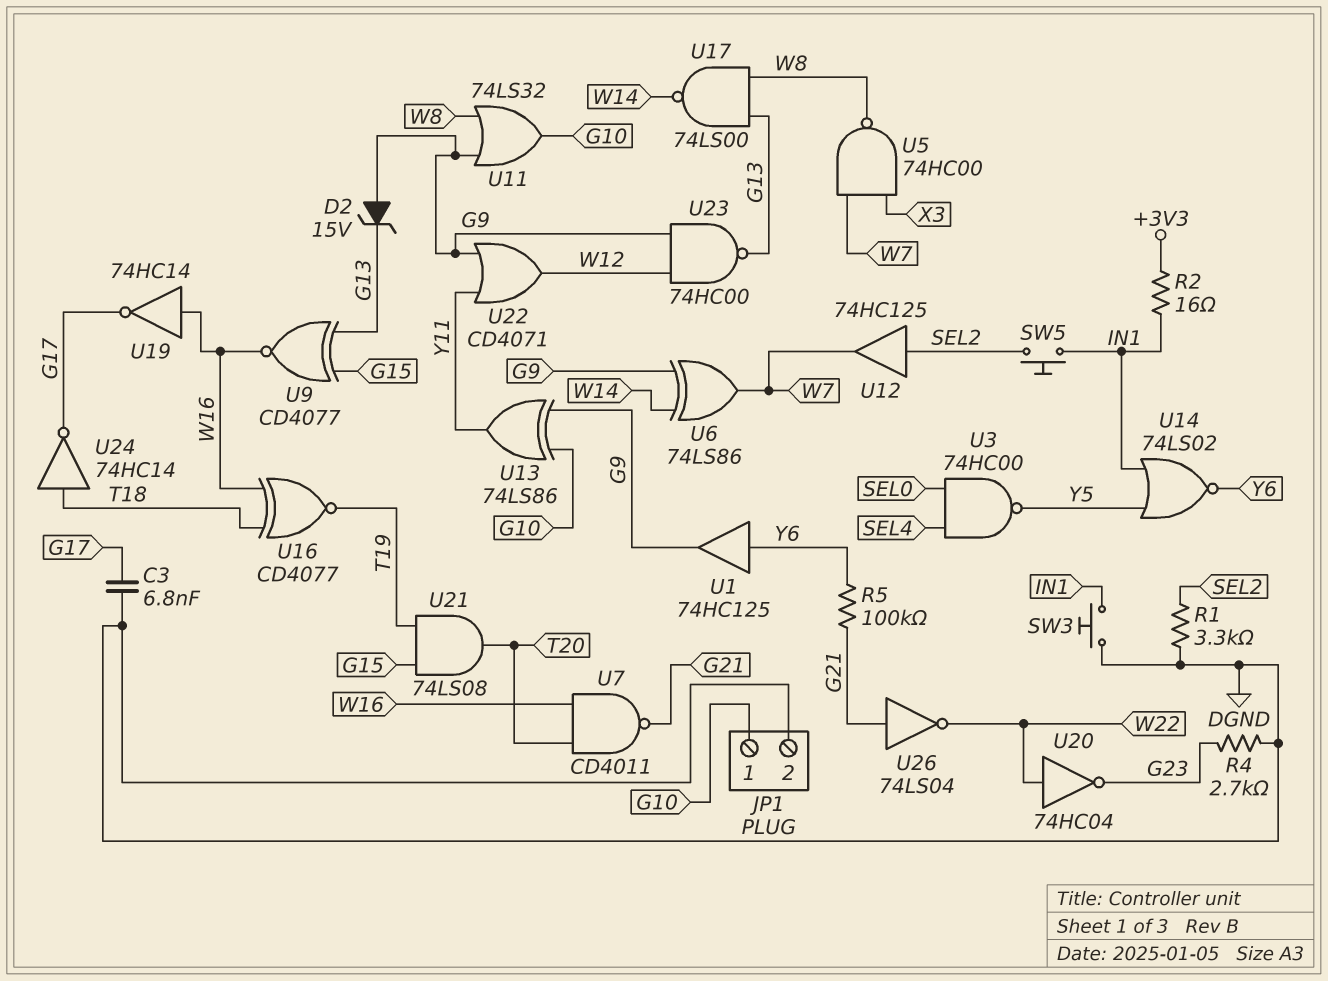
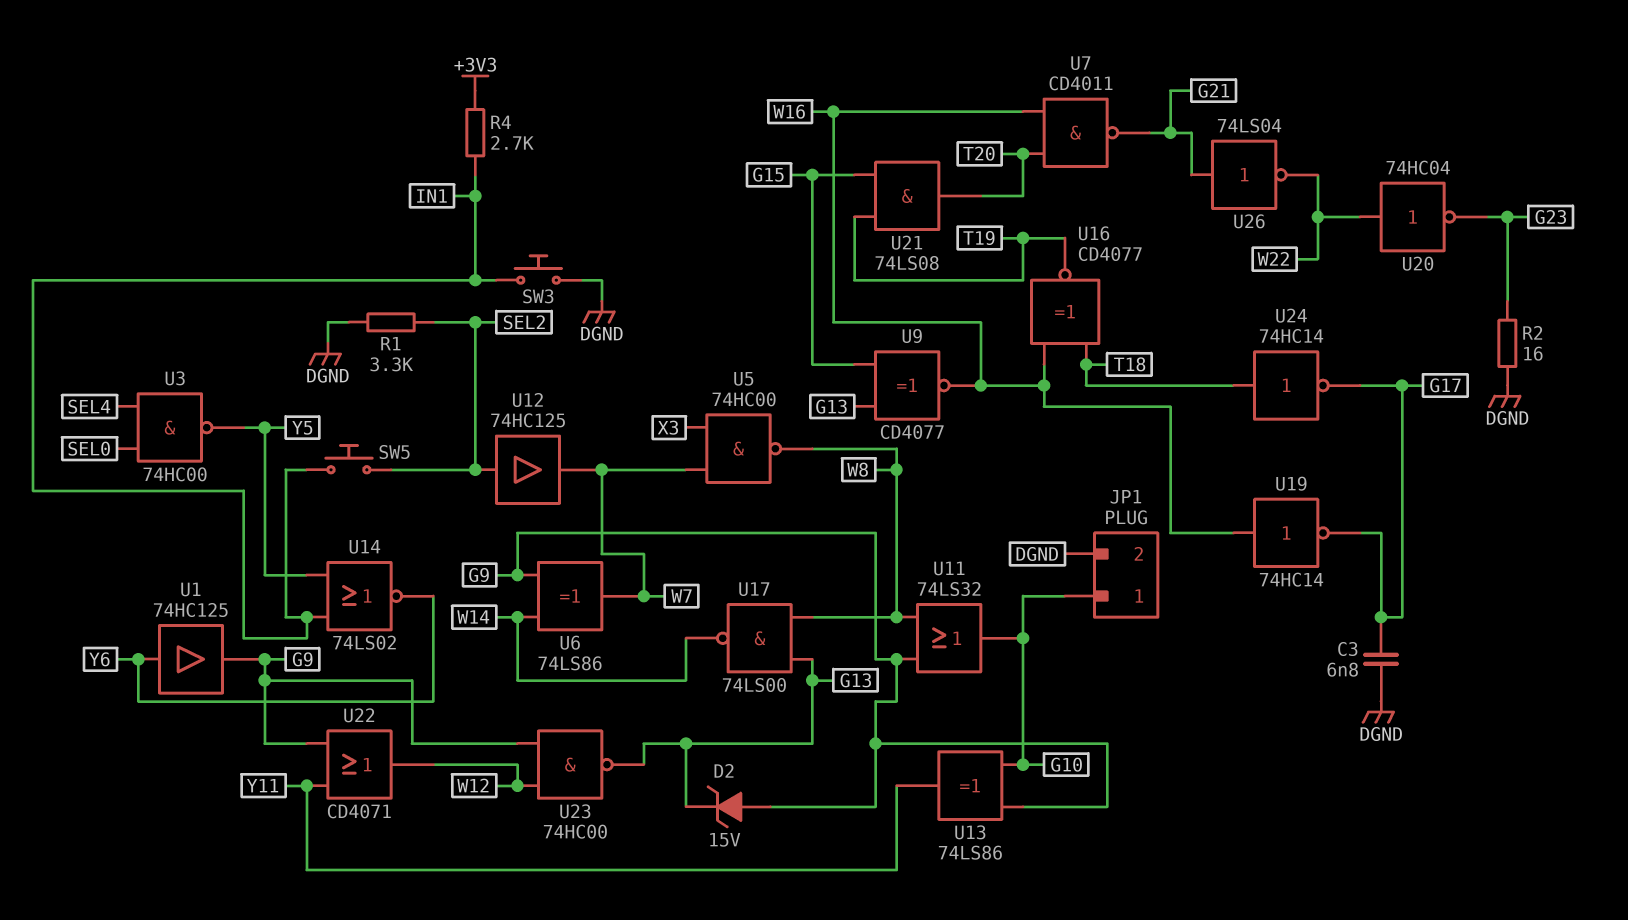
R2: 16 (+3V3, IN1) -> 16 (DGND, G23)
R4: 2.7k (DGND, G23) -> 2.7k (+3V3, IN1)
R5: 100k (G21, Y6) -> none

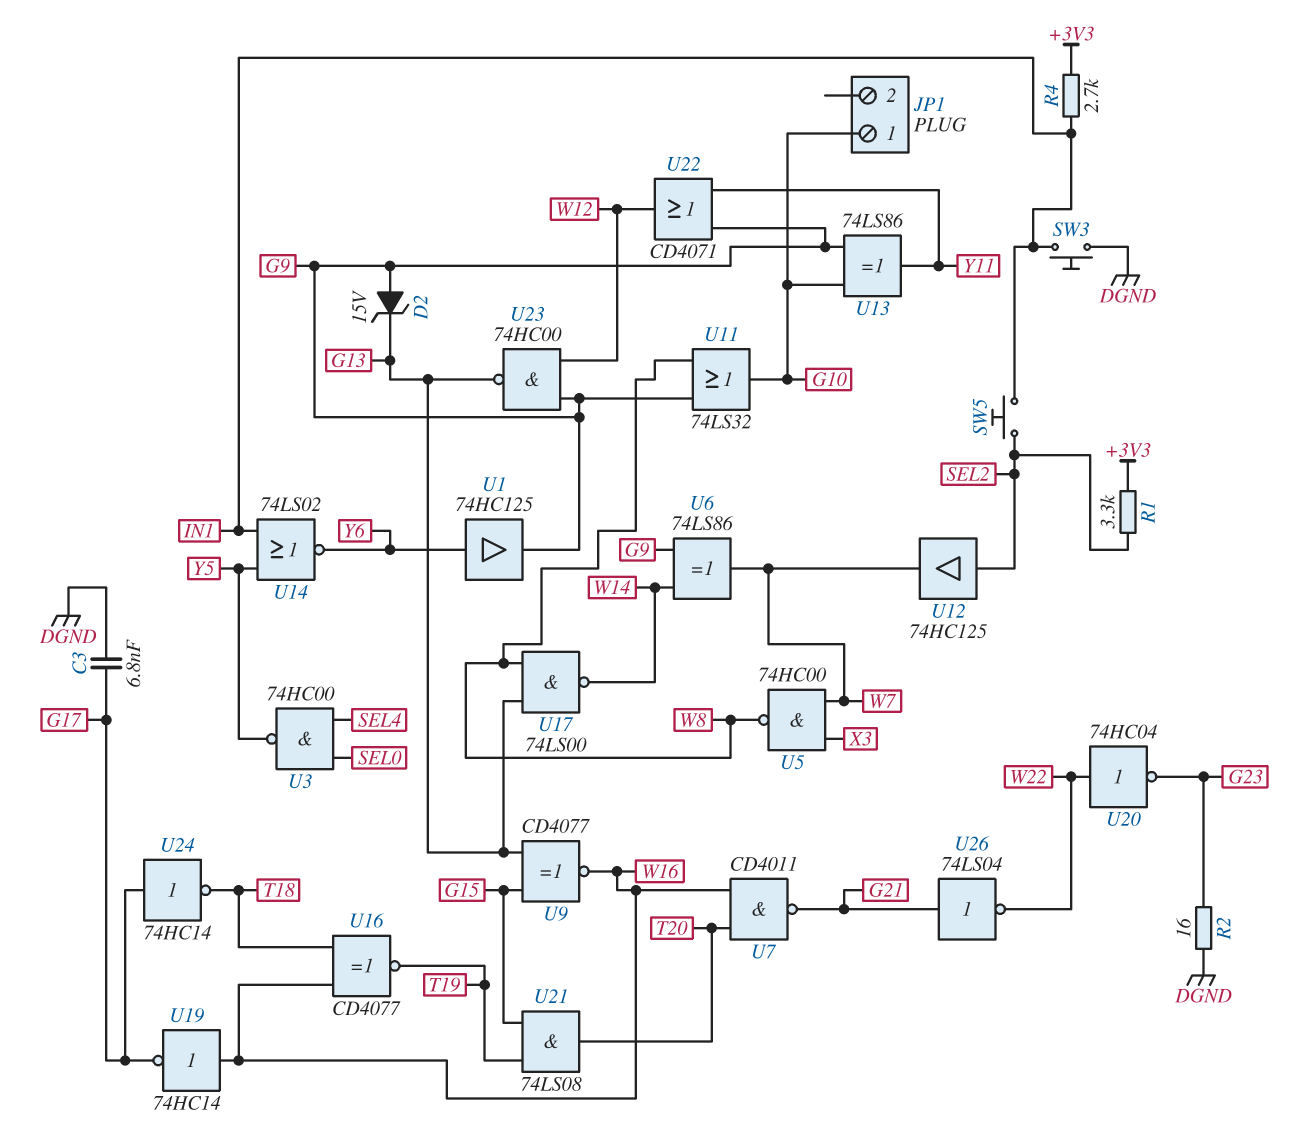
JP1 pin 2: DGND -> none
R1: 3.3k (DGND, SEL2) -> 3.3k (+3V3, SEL2)
U24: NOT 74HC14 (in T18, out G17) -> NOT 74HC14 (in G17, out T18)

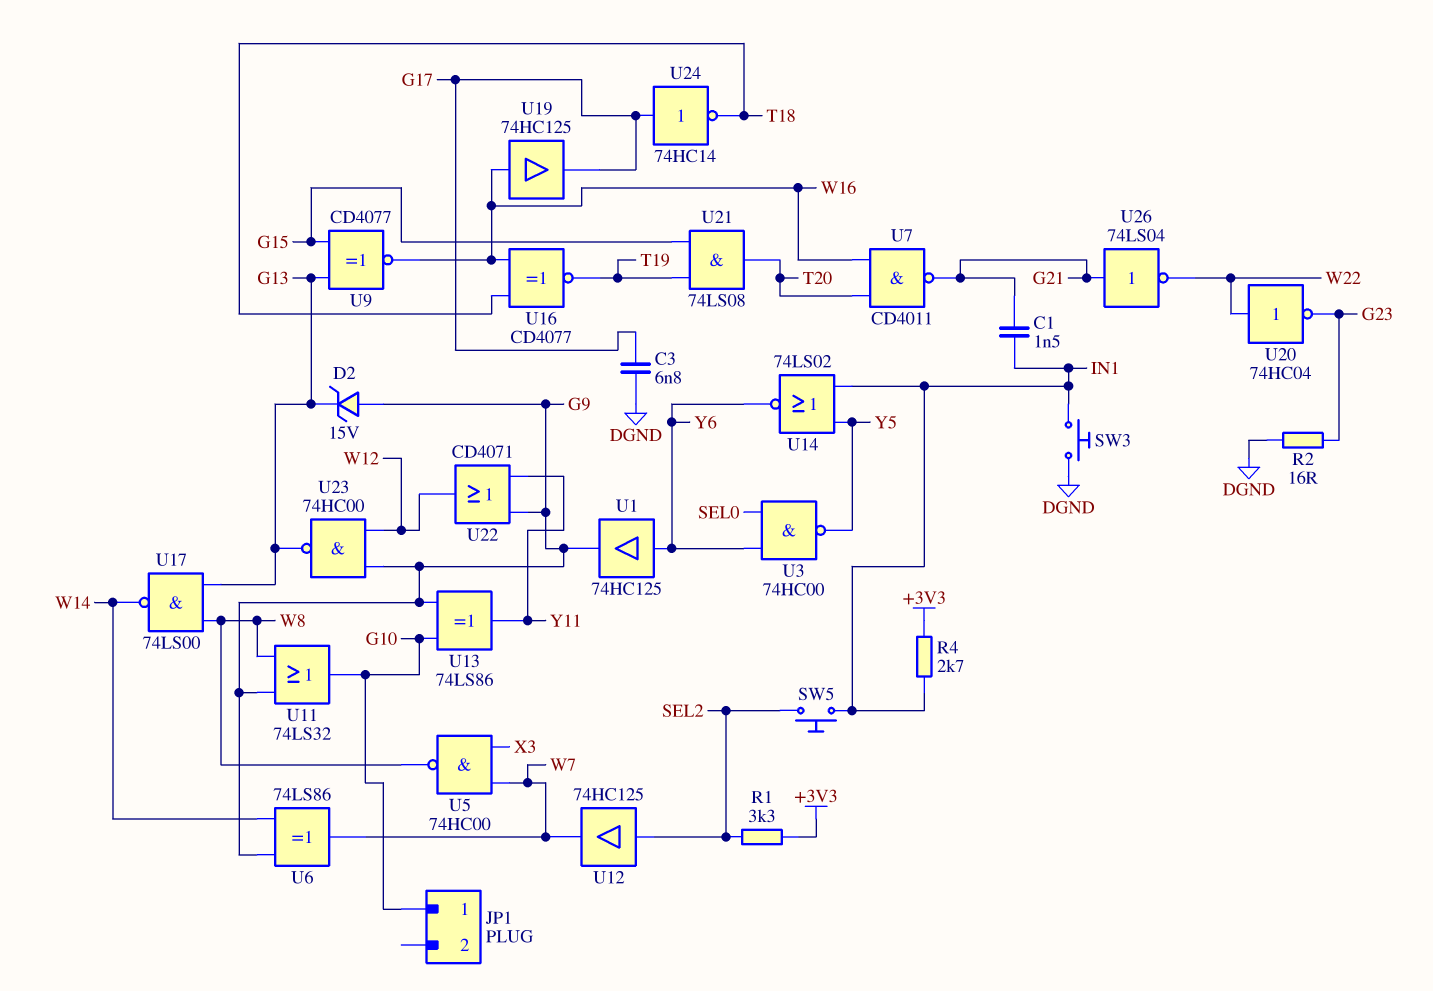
C1: none -> 1.5nF (G21, IN1)
U3: NAND 74HC00 (in SEL0, in SEL4, out Y5) -> NAND 74HC00 (in SEL0, in Y6, out Y5)
U19: NOT 74HC14 (in W16, out G17) -> buffer 74HC125 (in W16, out G17)

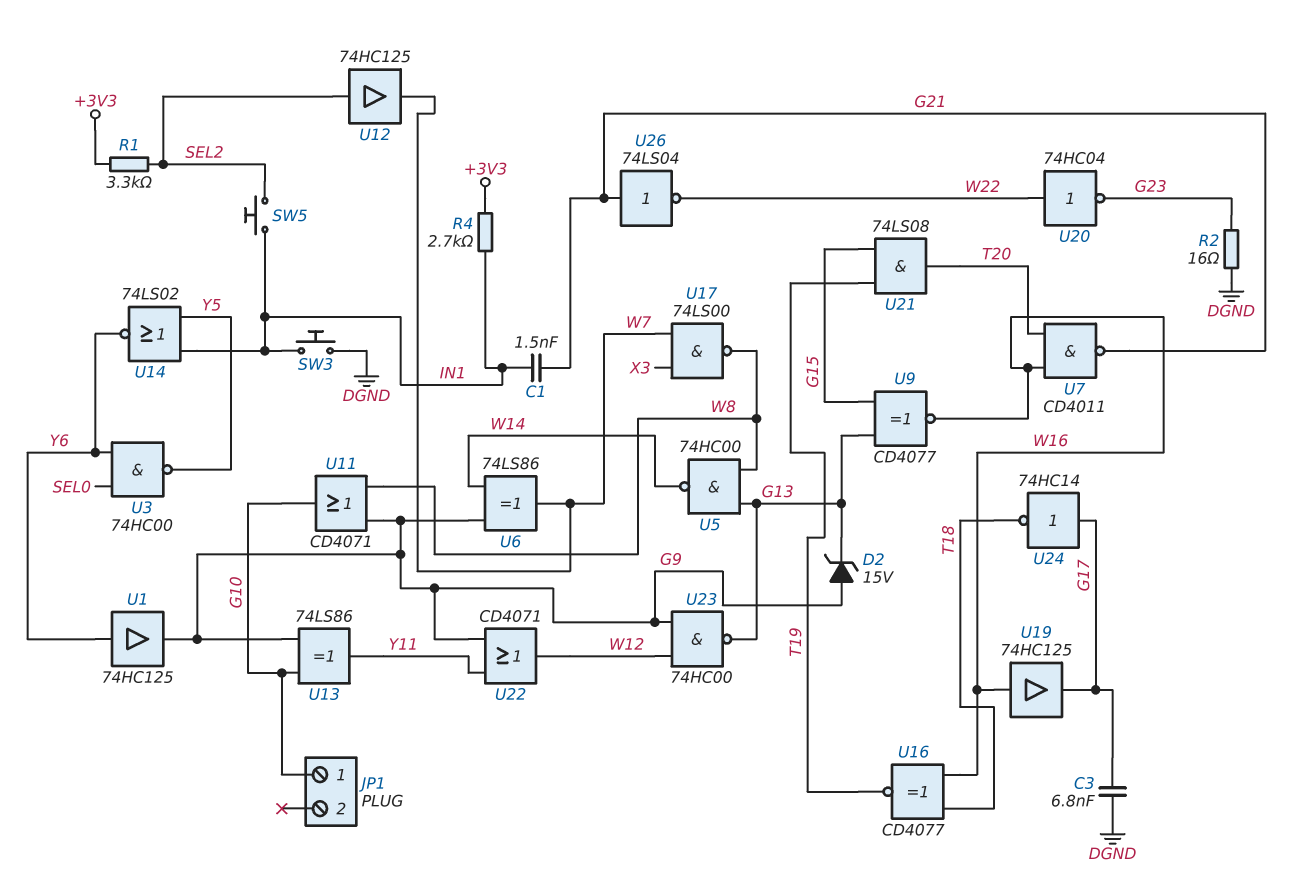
U5: NAND 74HC00 (in W7, in X3, out W8) -> NAND 74HC00 (in G13, in W8, out W14)
U11: OR 74LS32 (in G9, in W8, out G10) -> OR CD4071 (in G9, in W8, out G10)
U17: NAND 74LS00 (in G13, in W8, out W14) -> NAND 74LS00 (in W7, in X3, out W8)

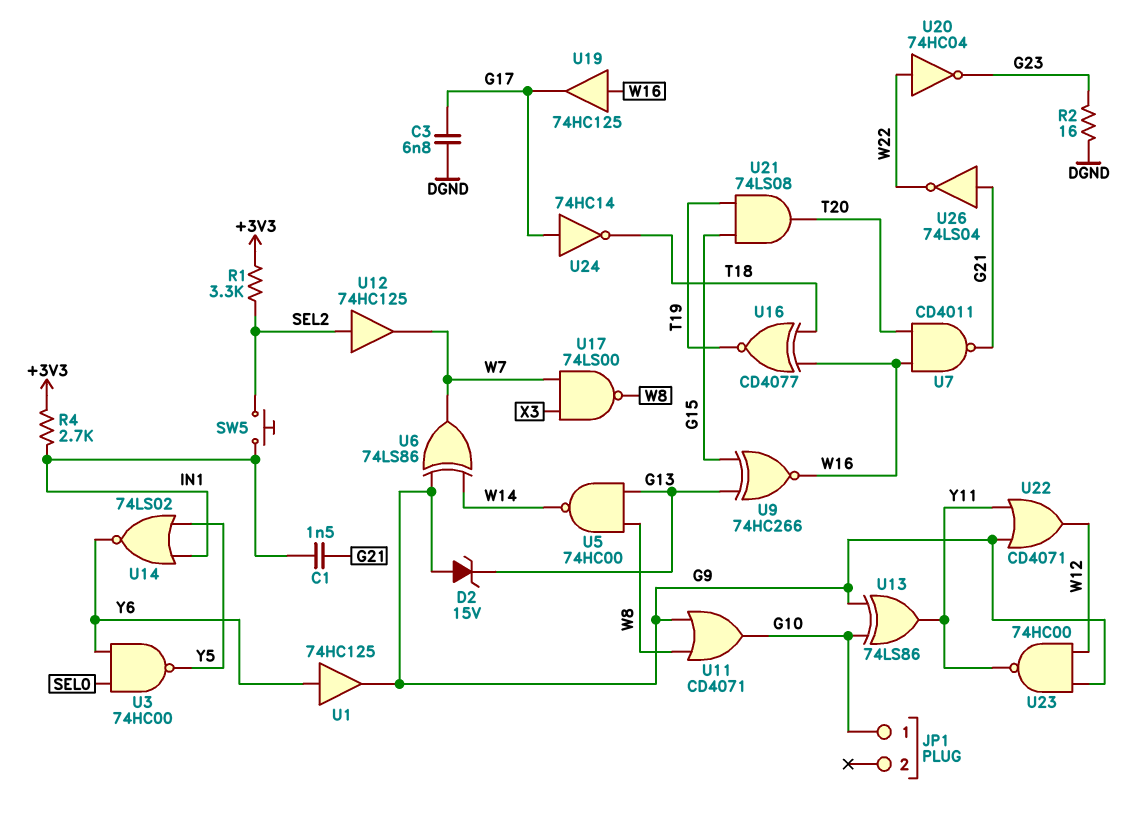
SW3: button (DGND, IN1) -> none
U9: XNOR CD4077 (in G13, in G15, out W16) -> XNOR 74HC266 (in G13, in G15, out W16)
U23: NAND 74HC00 (in G9, in W12, out G13) -> NAND 74HC00 (in G9, in W12, out Y11)

